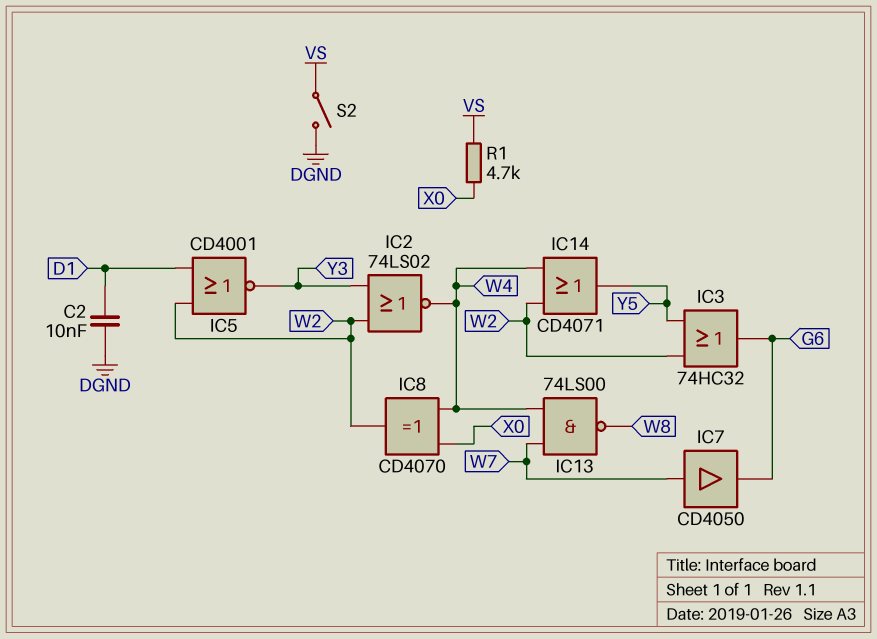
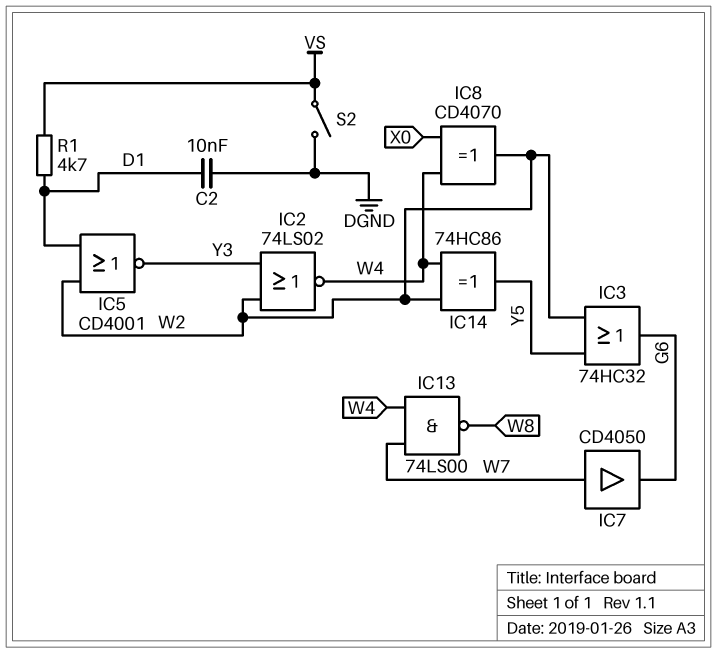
IC14: OR CD4071 (in W2, in W4, out Y5) -> XOR 74HC86 (in W2, in W4, out Y5)
R1: 4.7k (VS, X0) -> 4.7k (D1, VS)

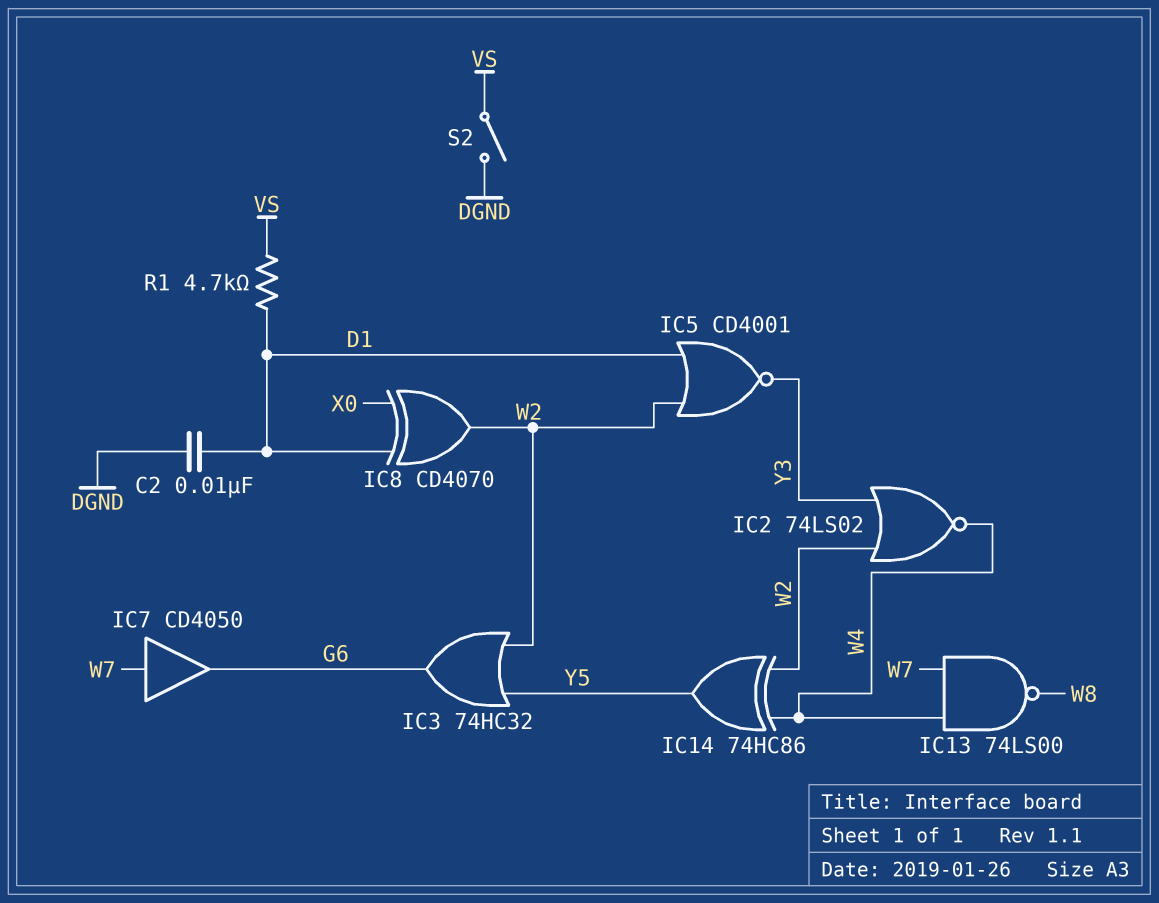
IC8: XOR CD4070 (in W4, in X0, out W2) -> XOR CD4070 (in D1, in X0, out W2)

